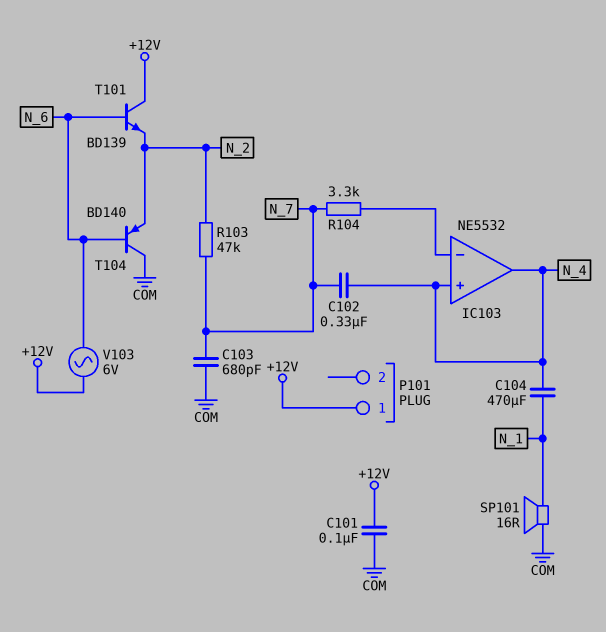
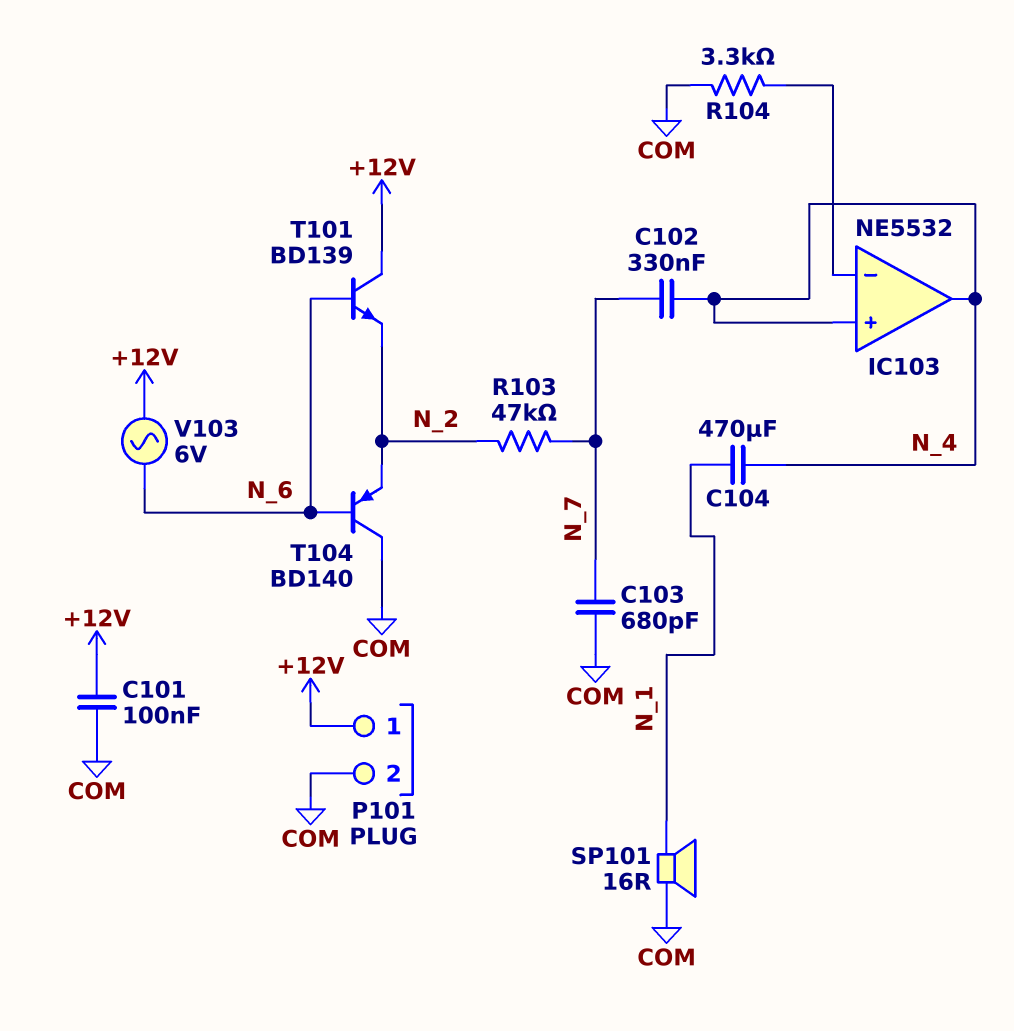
P101 pin 2: none -> COM
R104: 3.3k (IC103/in-, N_7) -> 3.3k (COM, IC103/in-)

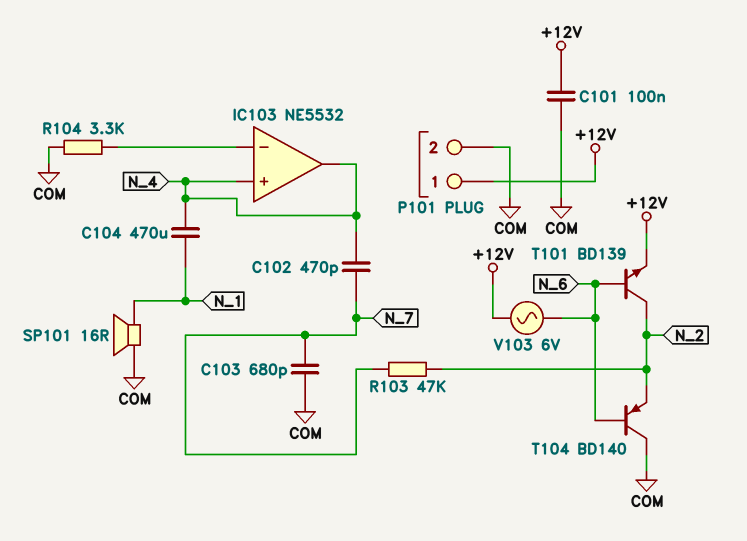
C102: 330nF (N_4, N_7) -> 470pF (N_4, N_7)
T101: NPN BD139 (B N_6, C +12V, E N_2) -> NPN BD139 (B N_6, C N_2, E +12V)

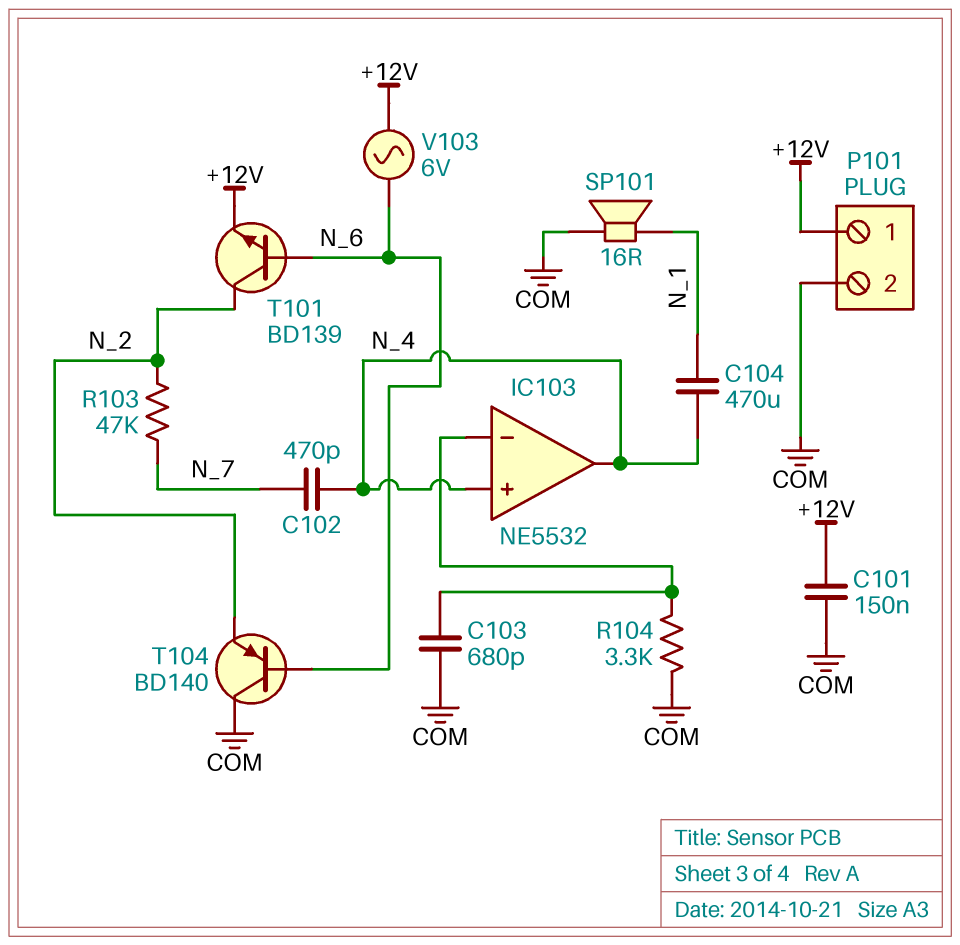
C101: 100nF (+12V, COM) -> 150nF (+12V, COM)
C103: 680pF (COM, N_7) -> 680pF (COM, IC103/in-)

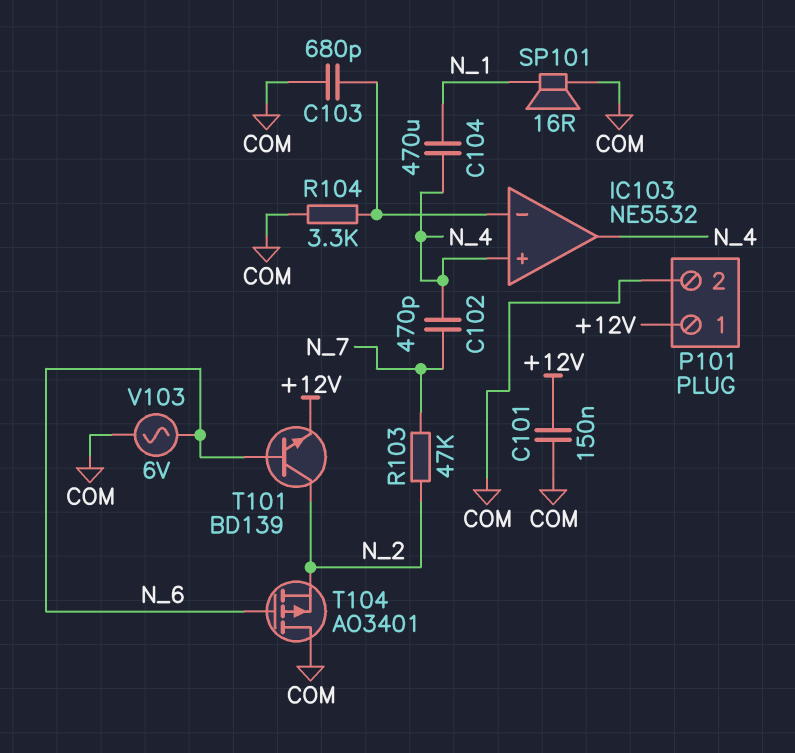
T104: PNP BD140 (B N_6, C COM, E N_2) -> PMOS AO3401 (G N_6, D COM, S N_2)
V103: AC 6V (+12V, N_6) -> AC 6V (COM, N_6)

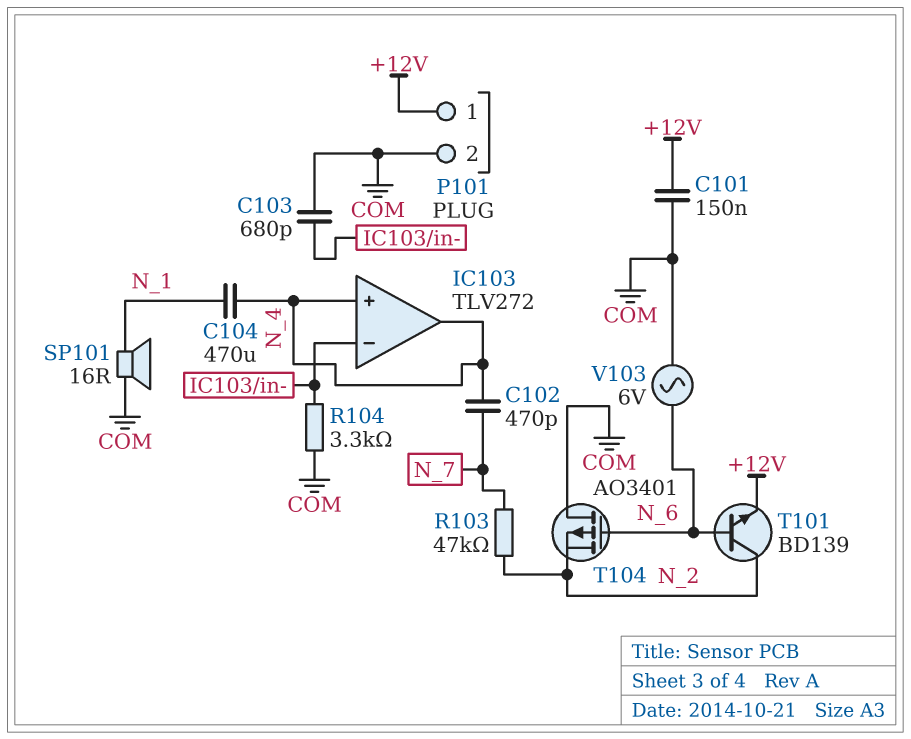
IC103: NE5532 -> TLV272

